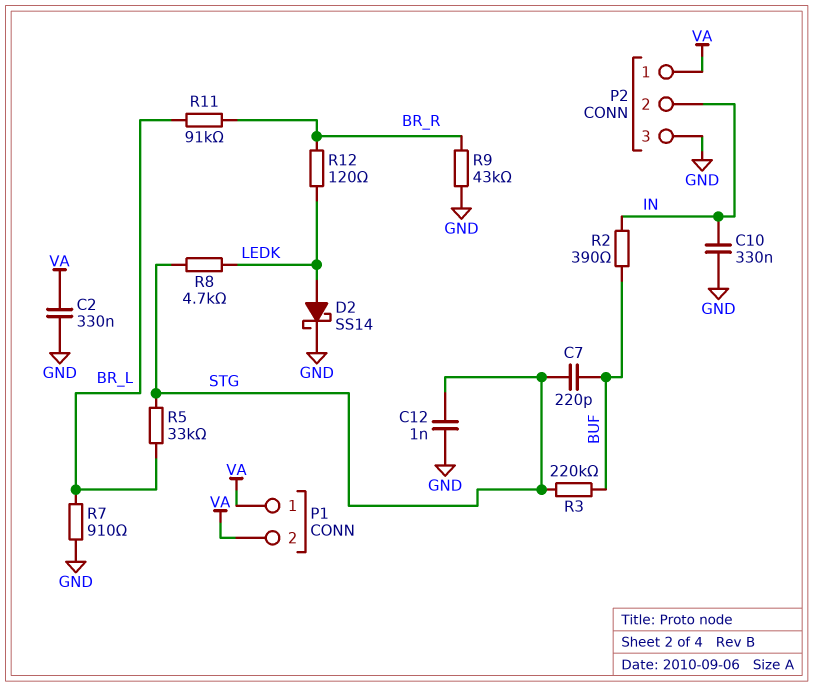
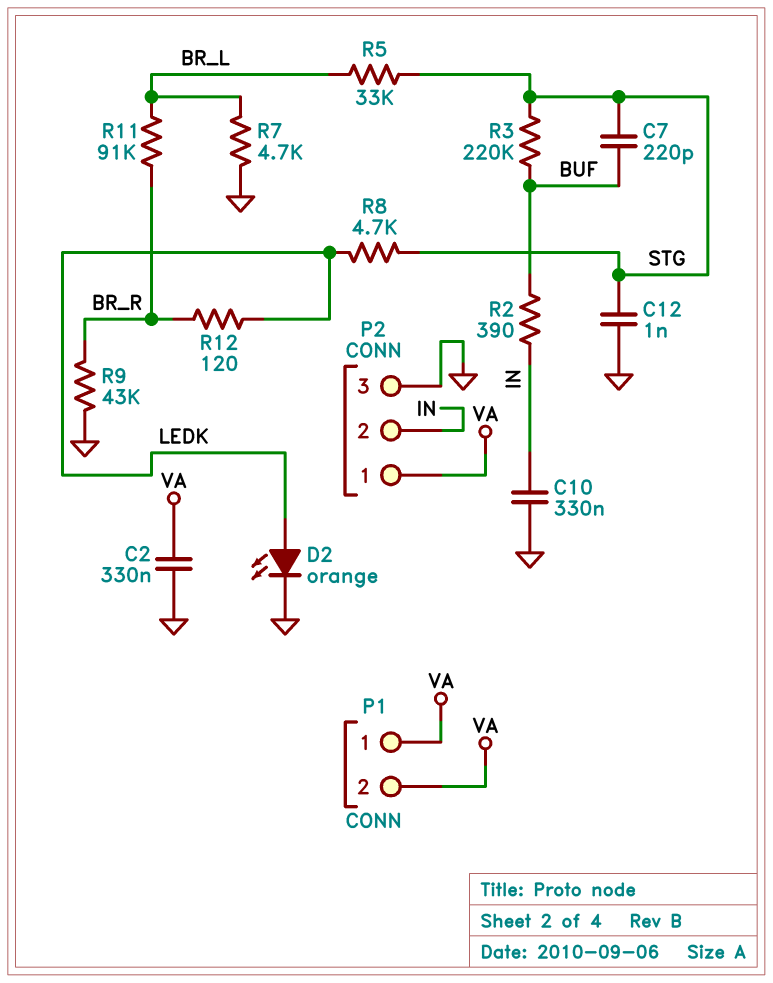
D2: schottky SS14 (A LEDK, K GND) -> LED orange (A LEDK, K GND)
R7: 910 (BR_L, GND) -> 4.7k (BR_L, GND)

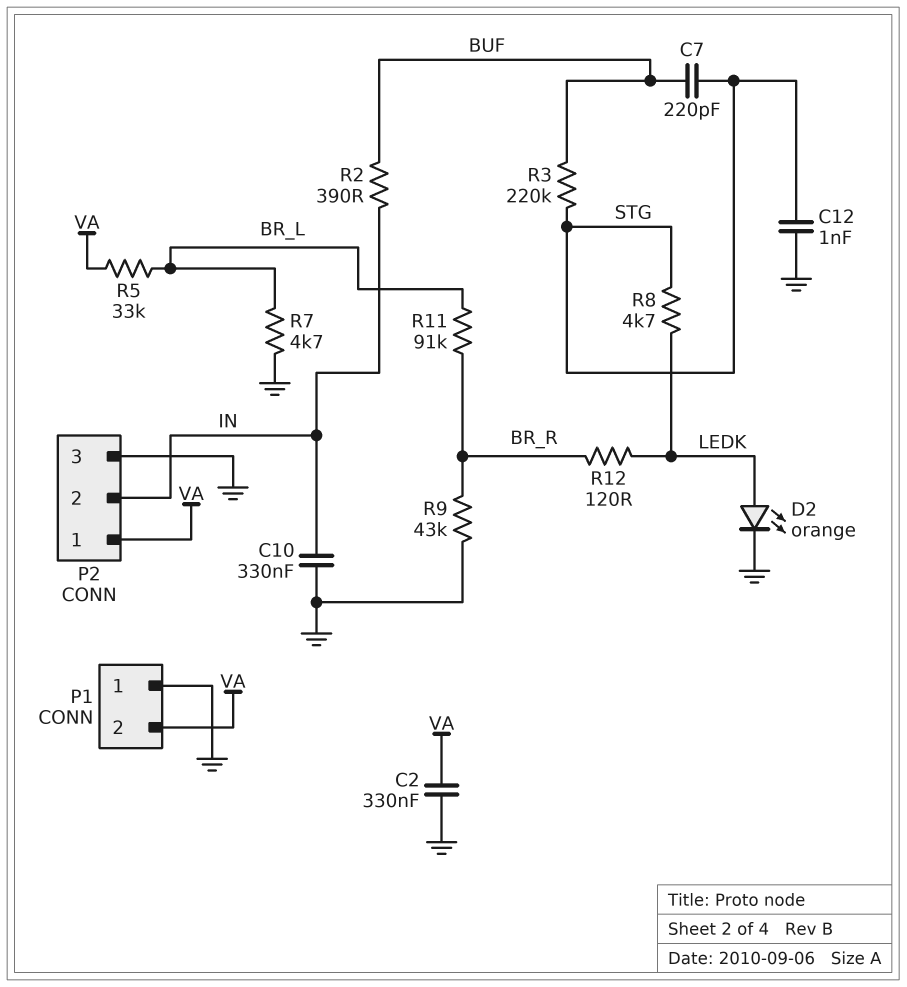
P1 pin 1: VA -> GND
R5: 33k (BR_L, STG) -> 33k (BR_L, VA)

